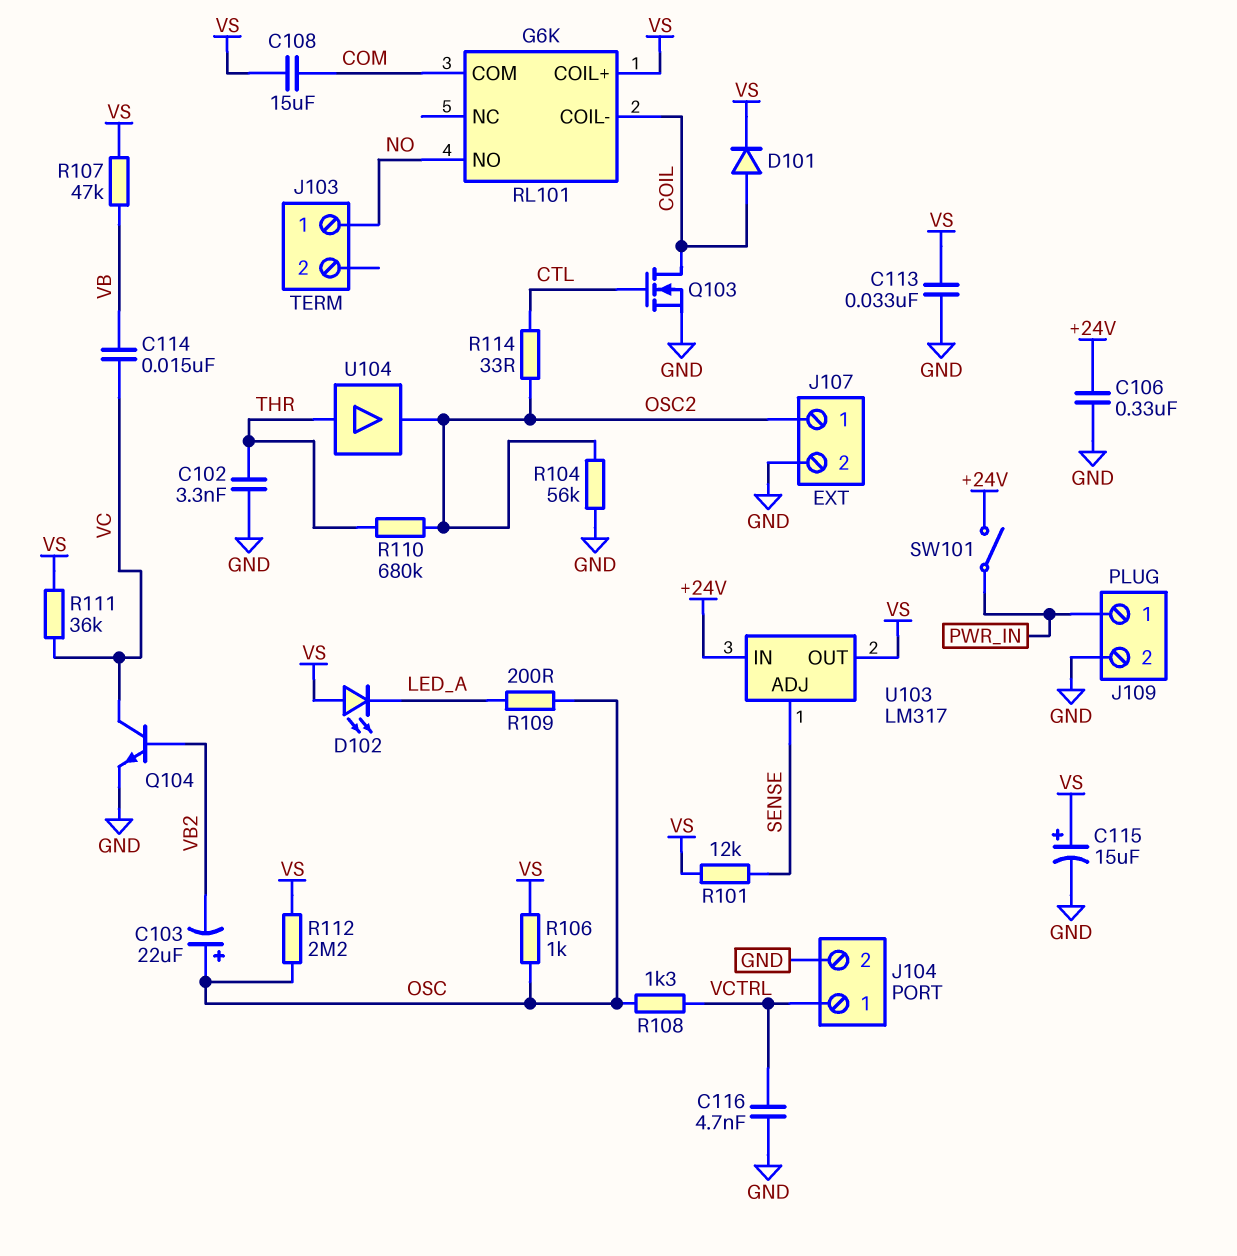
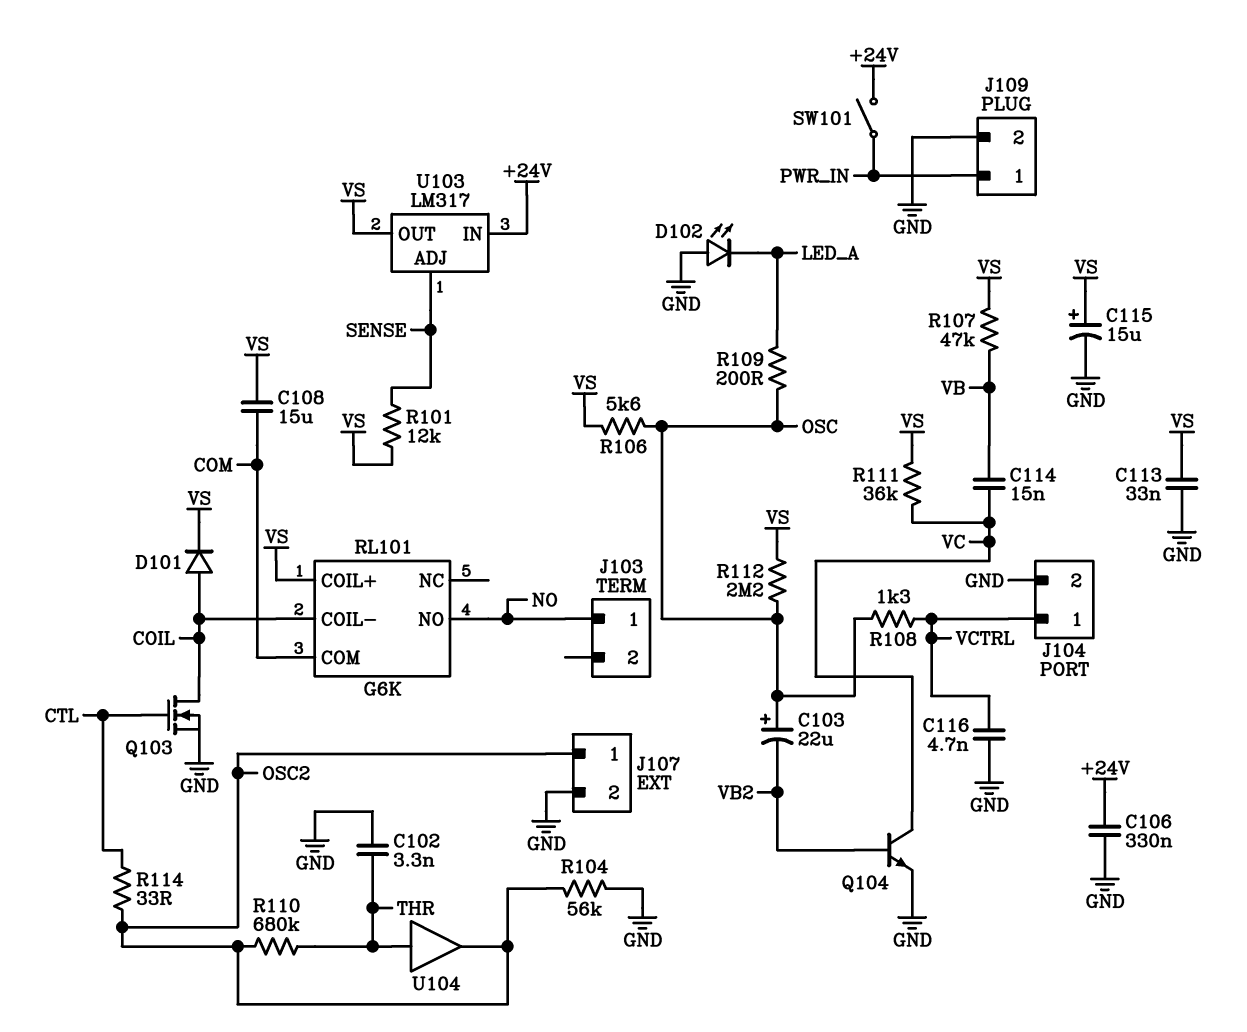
D102: LED (A VS, K LED_A) -> LED (A GND, K LED_A)
R106: 1k (OSC, VS) -> 5.6k (OSC, VS)

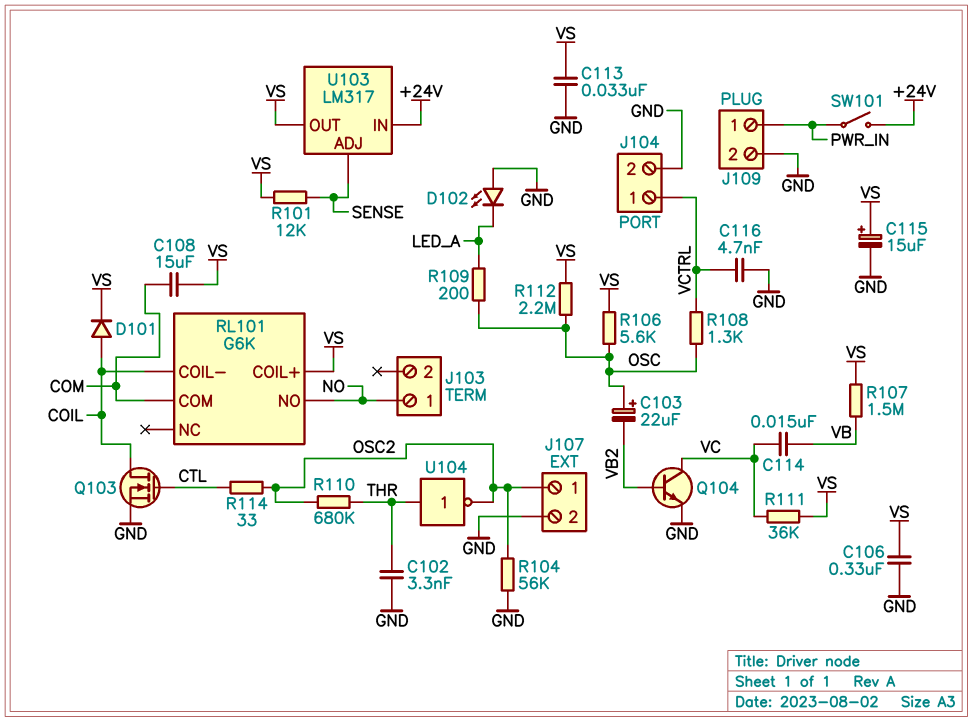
C106: 330nF (+24V, GND) -> 330nF (GND, VS)
R107: 47k (VB, VS) -> 1.5M (VB, VS)
U104: buffer (in THR, out OSC2) -> NOT (in THR, out OSC2)

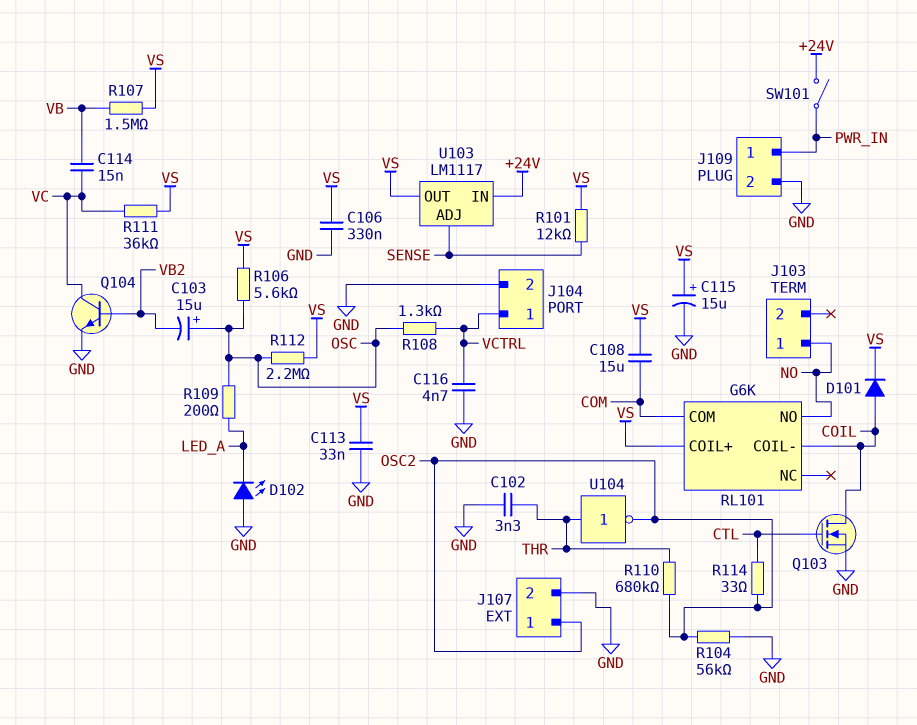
C103: 22uF (plus OSC, minus VB2) -> 15uF (plus OSC, minus VB2)
U103: LM317 -> LM1117

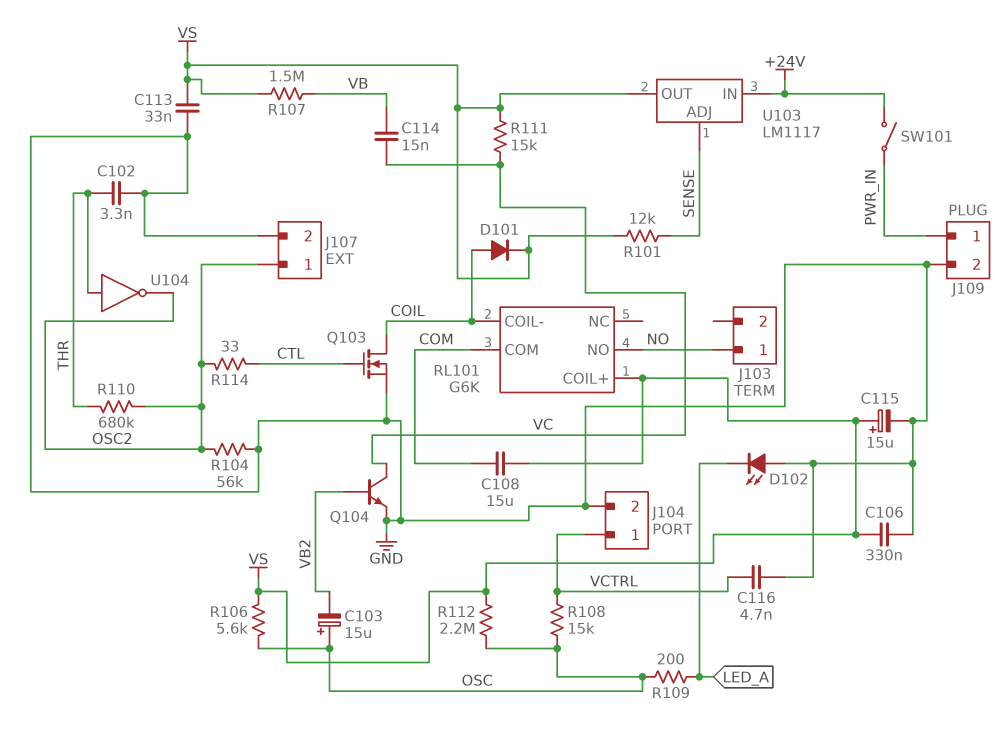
R108: 1.3k (OSC, VCTRL) -> 15k (OSC, VCTRL)
R111: 36k (VC, VS) -> 15k (VC, VS)

